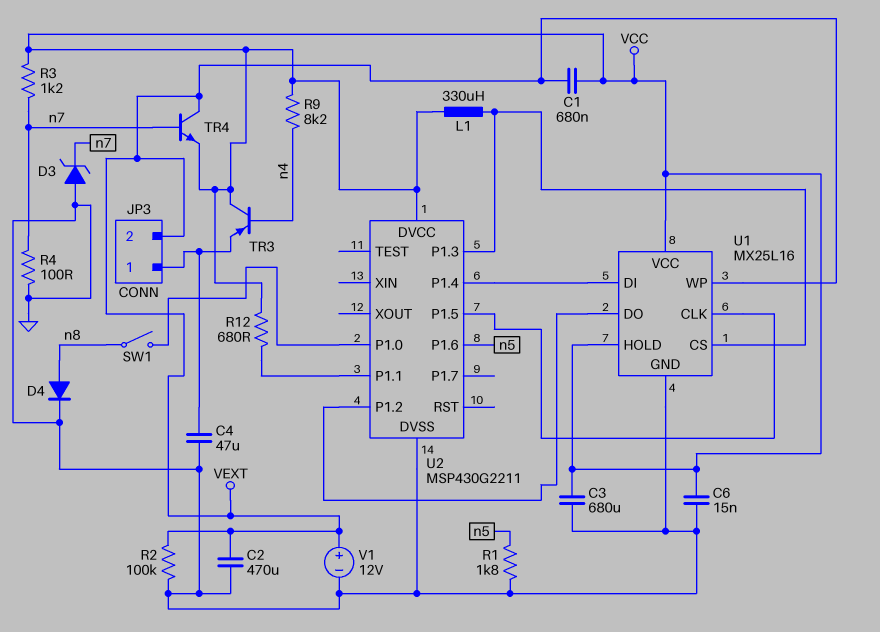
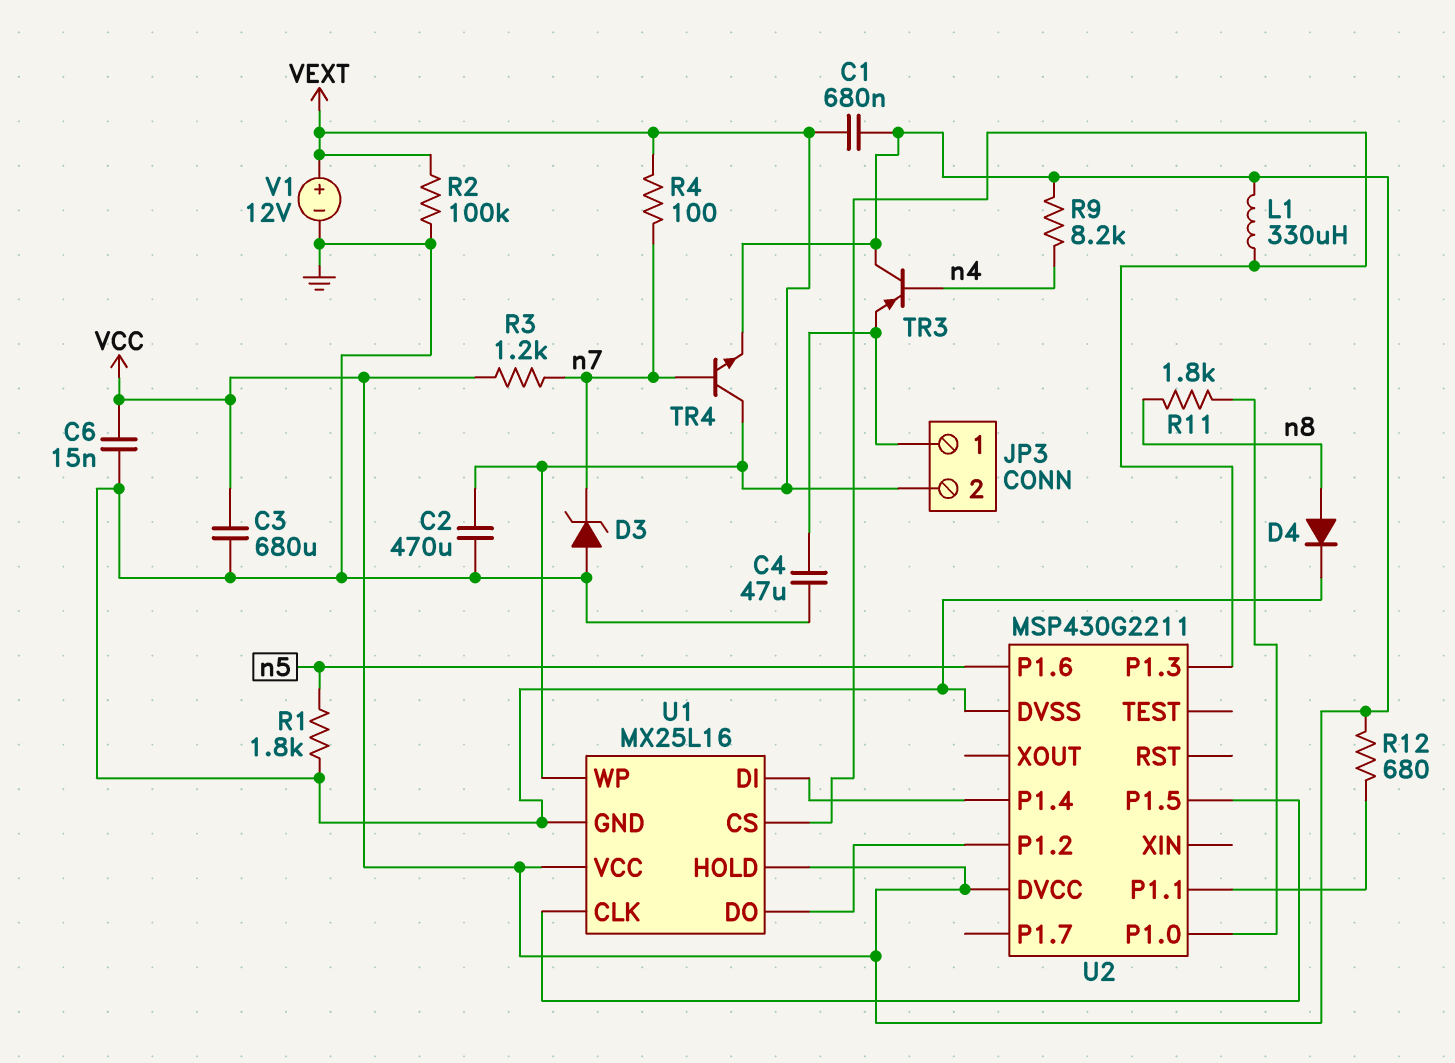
R4: 100 (GND, n7) -> 100 (VEXT, n7)
R11: none -> 1.8k (U2/P1.0, n8)
SW1: switch (U2/P1.0, n8) -> none

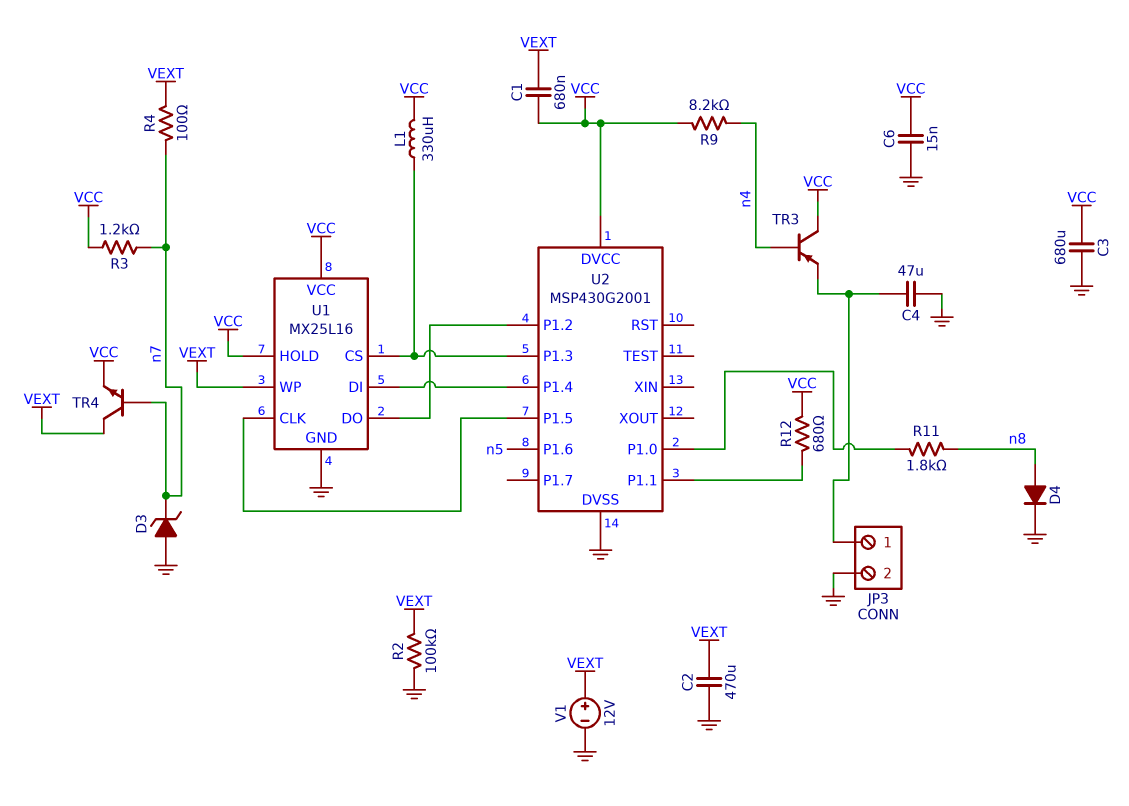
JP3 pin 2: VEXT -> GND
R1: 1.8k (GND, n5) -> none
U2: MSP430G2211 -> MSP430G2001

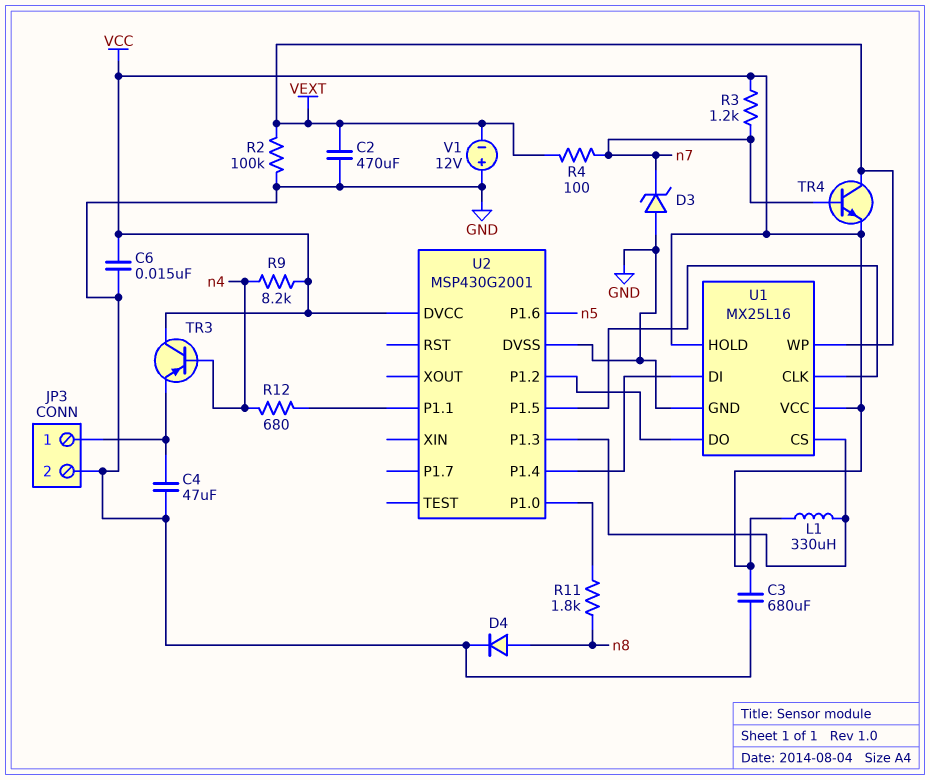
C1: 680nF (VCC, VEXT) -> none
R12: 680 (U2/P1.1, VCC) -> 680 (U2/P1.1, n4)
V1: 12V (plus VEXT, minus GND) -> 12V (plus GND, minus VEXT)

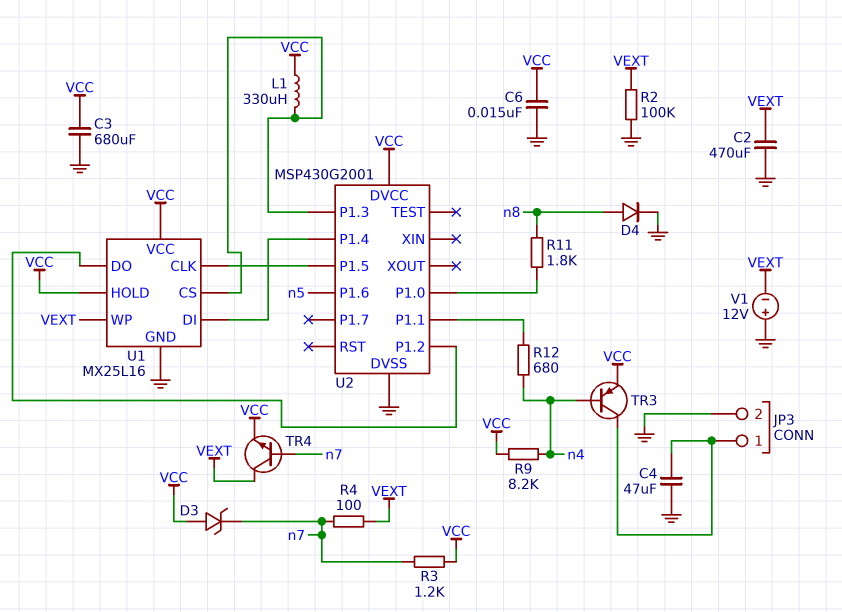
D3: zener (A GND, K n7) -> zener (A VCC, K n7)
TR3: PNP (B n4, C VCC, E JP3/1) -> PNP (B n4, C JP3/1, E VCC)

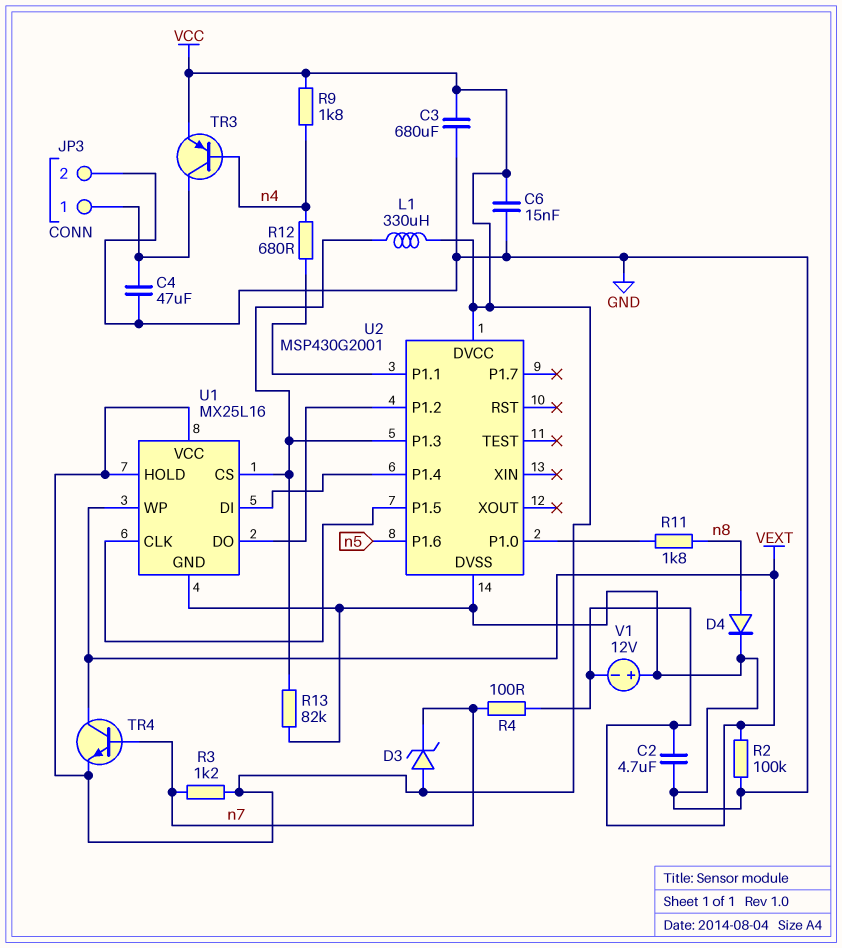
C2: 470uF (GND, VEXT) -> 4.7uF (GND, VEXT)
R9: 8.2k (VCC, n4) -> 1.8k (VCC, n4)
R13: none -> 82k (GND, U1/CS)

